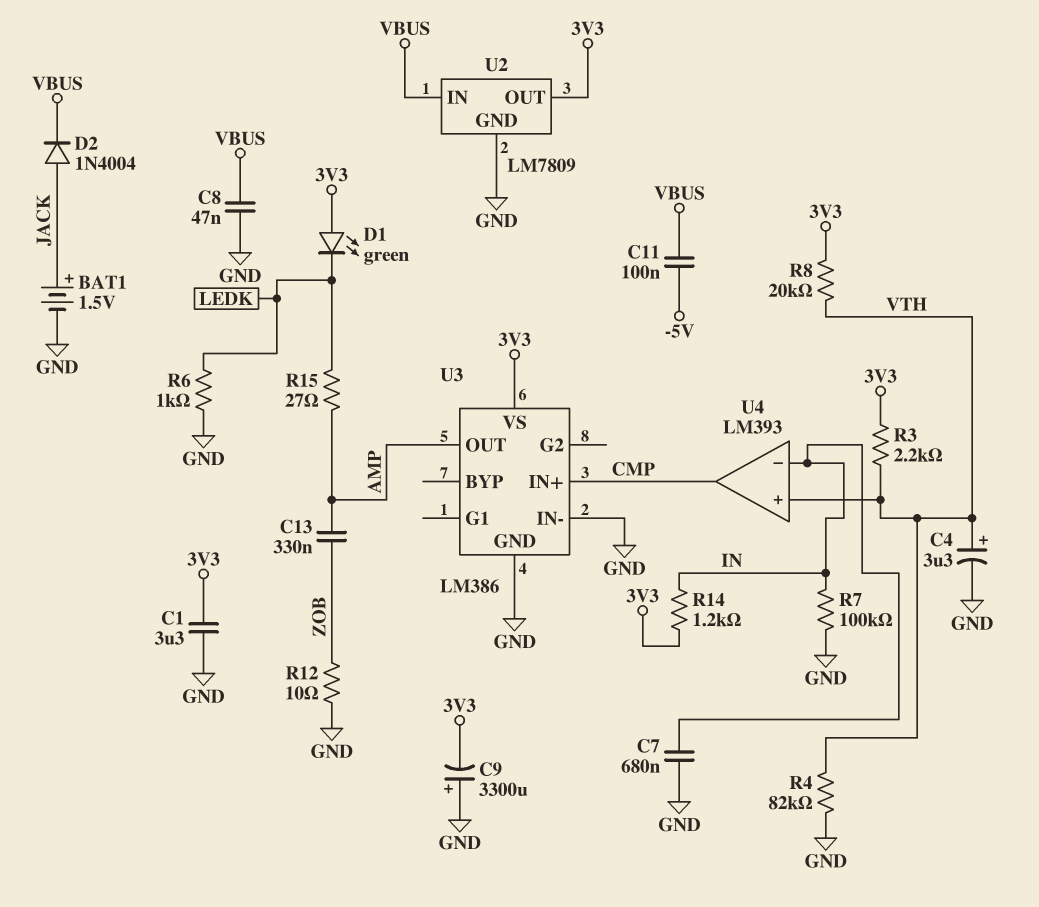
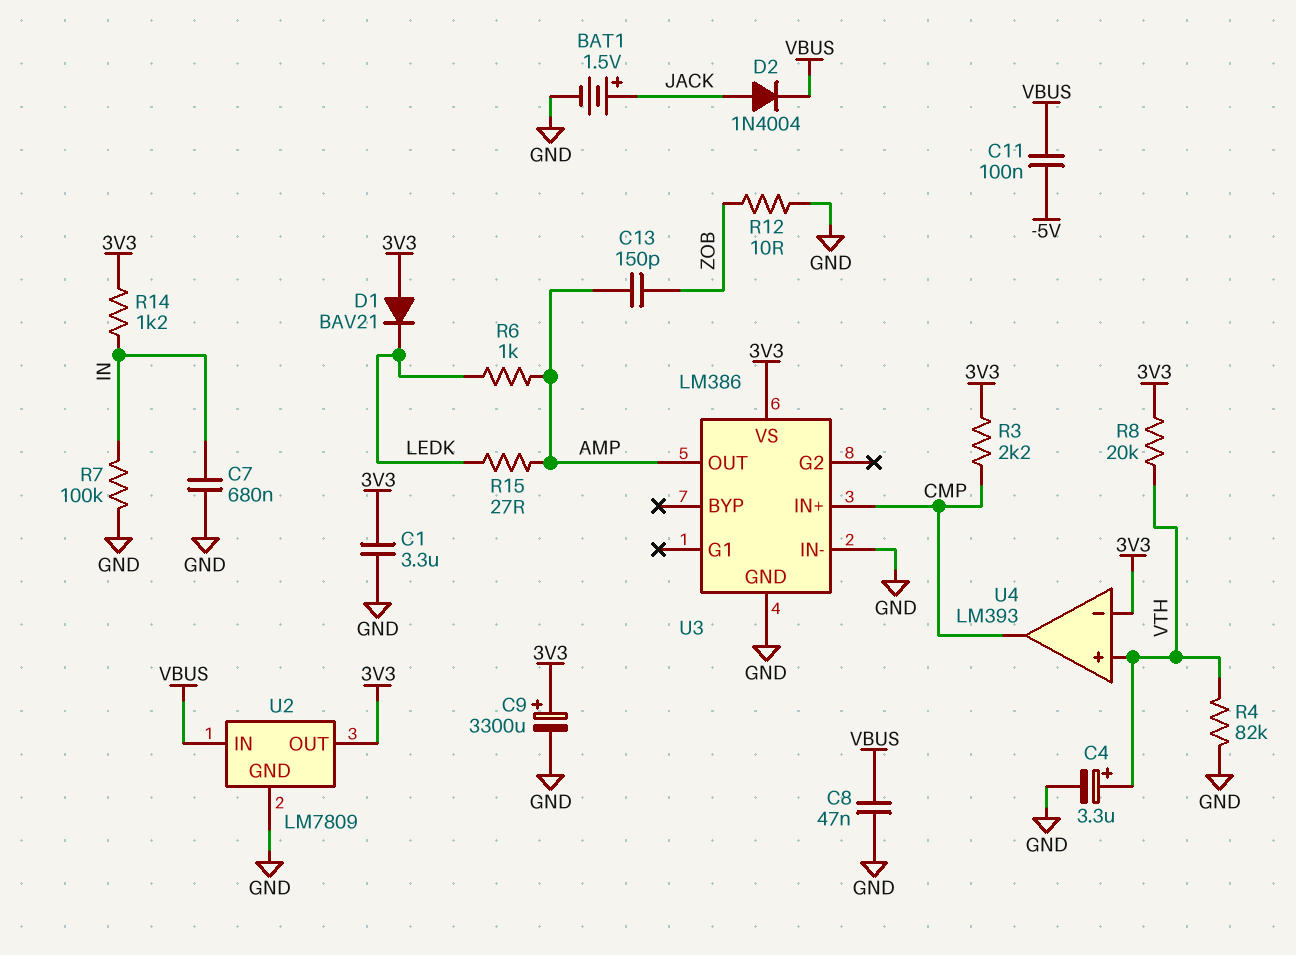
C9: 3300uF (plus GND, minus 3V3) -> 3300uF (plus 3V3, minus GND)
C13: 330nF (AMP, ZOB) -> 150pF (AMP, ZOB)
D1: LED green (A 3V3, K LEDK) -> diode BAV21 (A 3V3, K LEDK)
R3: 2.2k (3V3, VTH) -> 2.2k (3V3, CMP)
R6: 1k (GND, LEDK) -> 1k (AMP, LEDK)
U4 pin in-: IN -> 3V3

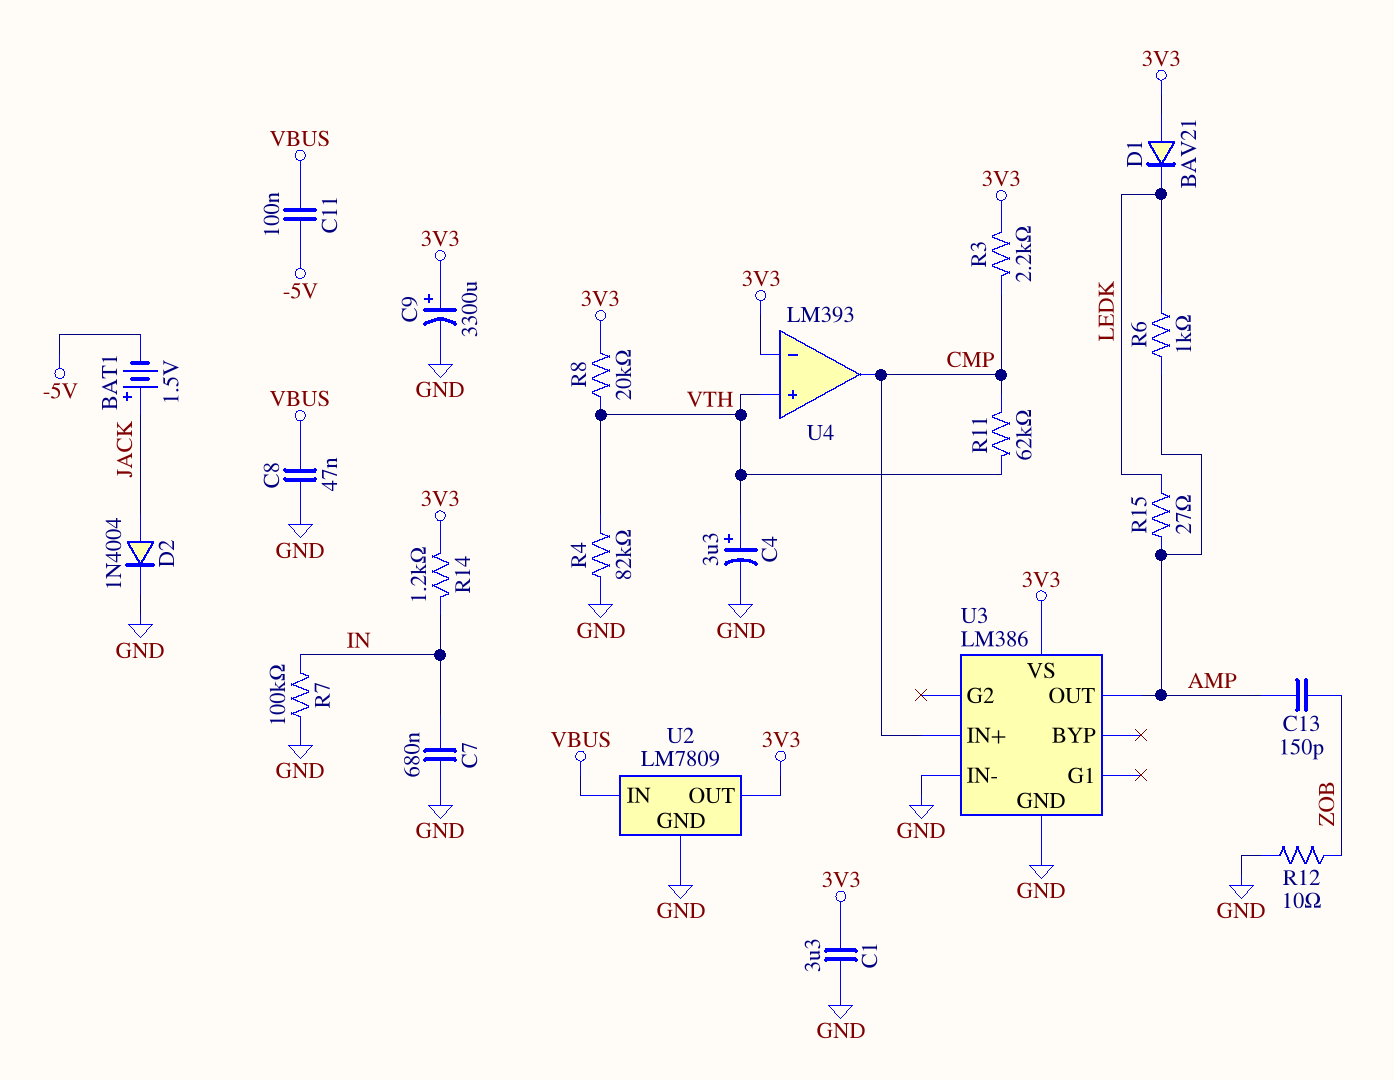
BAT1: 1.5V (plus JACK, minus GND) -> 1.5V (plus JACK, minus -5V)
D2: diode 1N4004 (A JACK, K VBUS) -> diode 1N4004 (A JACK, K GND)
R11: none -> 62k (CMP, VTH)

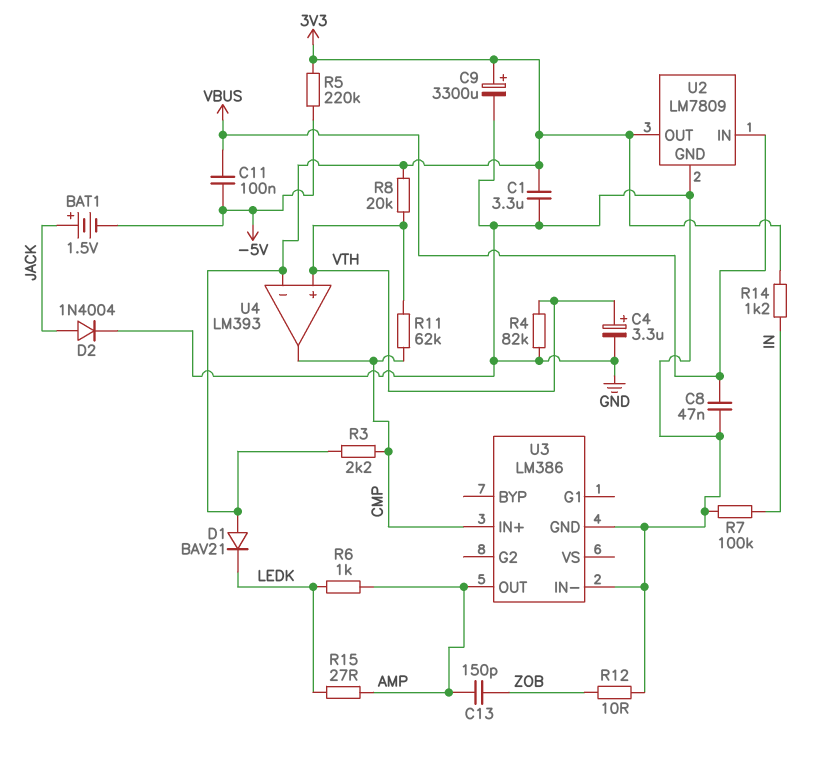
C7: 680nF (GND, IN) -> none
R5: none -> 220k (-5V, 3V3)
U3 pin VS: 3V3 -> none

